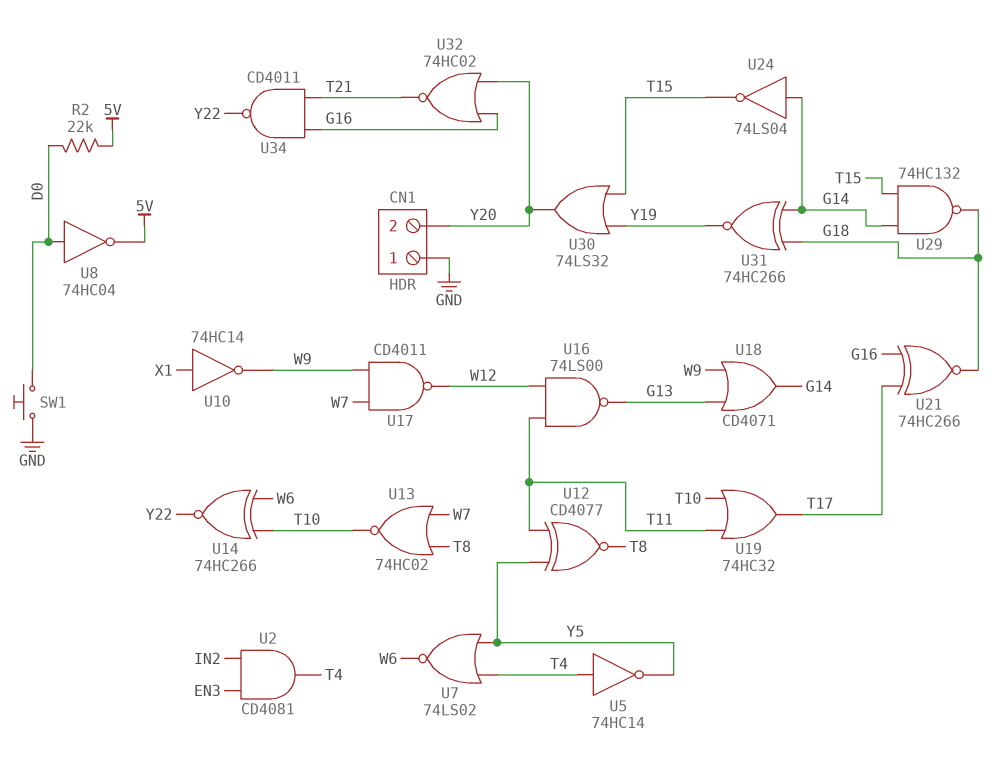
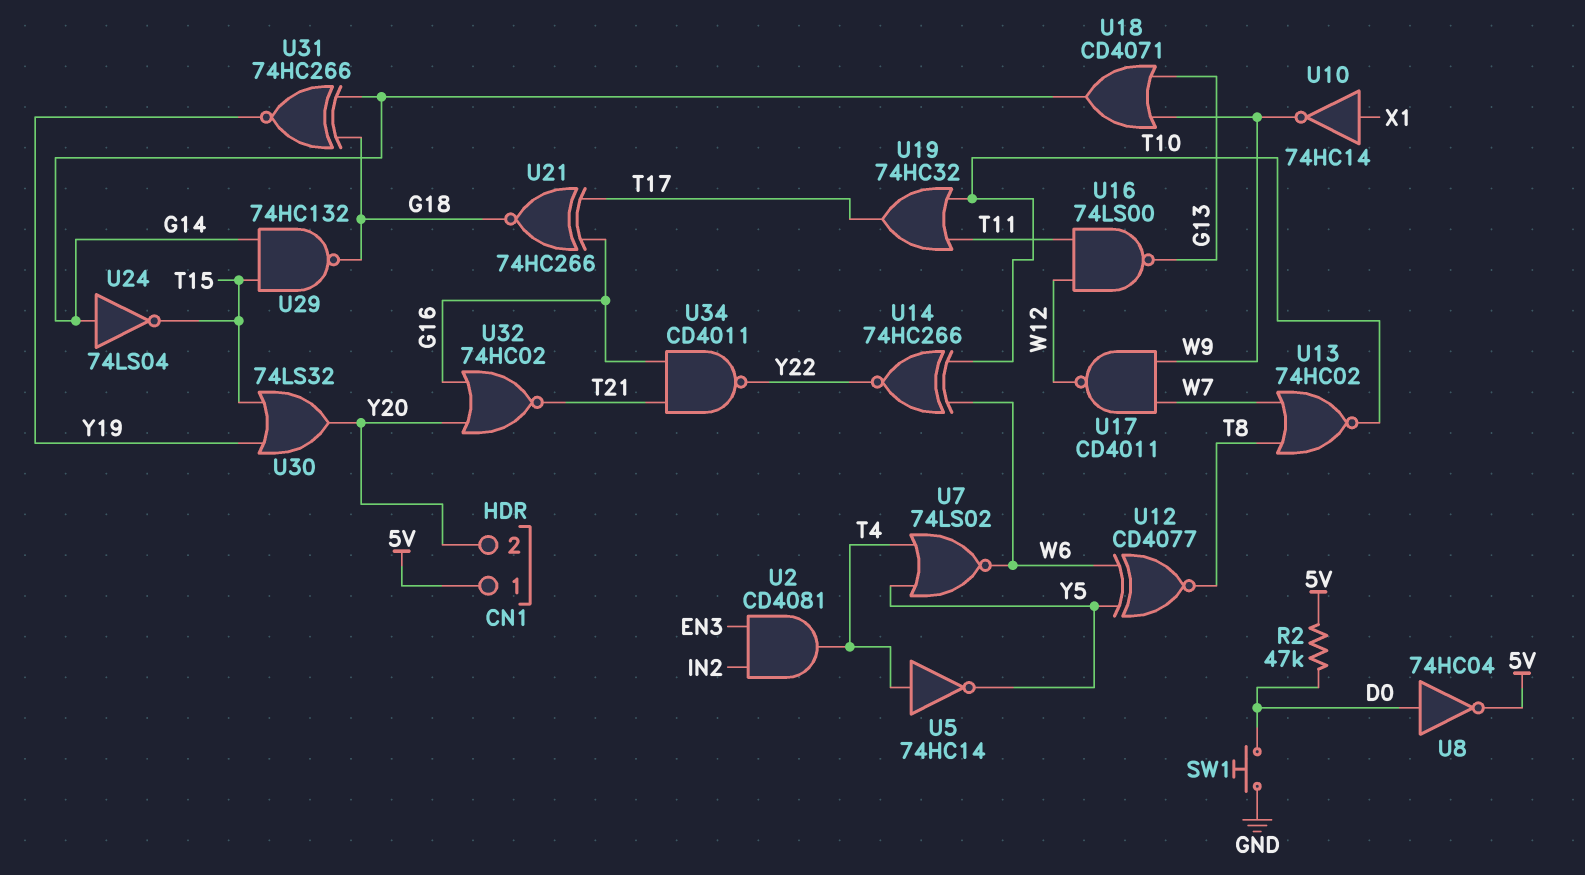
CN1 pin 1: GND -> 5V
R2: 22k (5V, D0) -> 47k (5V, D0)
U12: XNOR CD4077 (in T11, in Y5, out T8) -> XNOR CD4077 (in W6, in Y5, out T8)

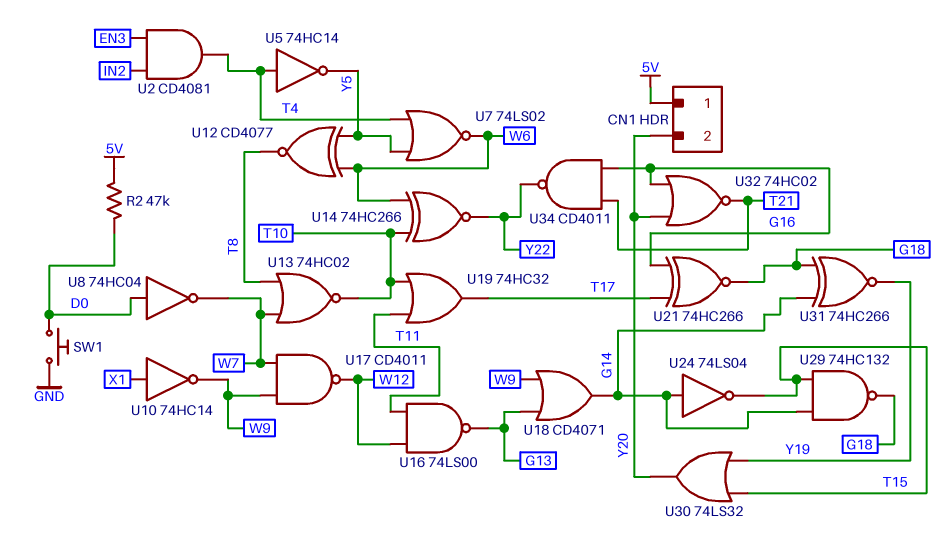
U8: NOT 74HC04 (in D0, out 5V) -> NOT 74HC04 (in D0, out W7)

